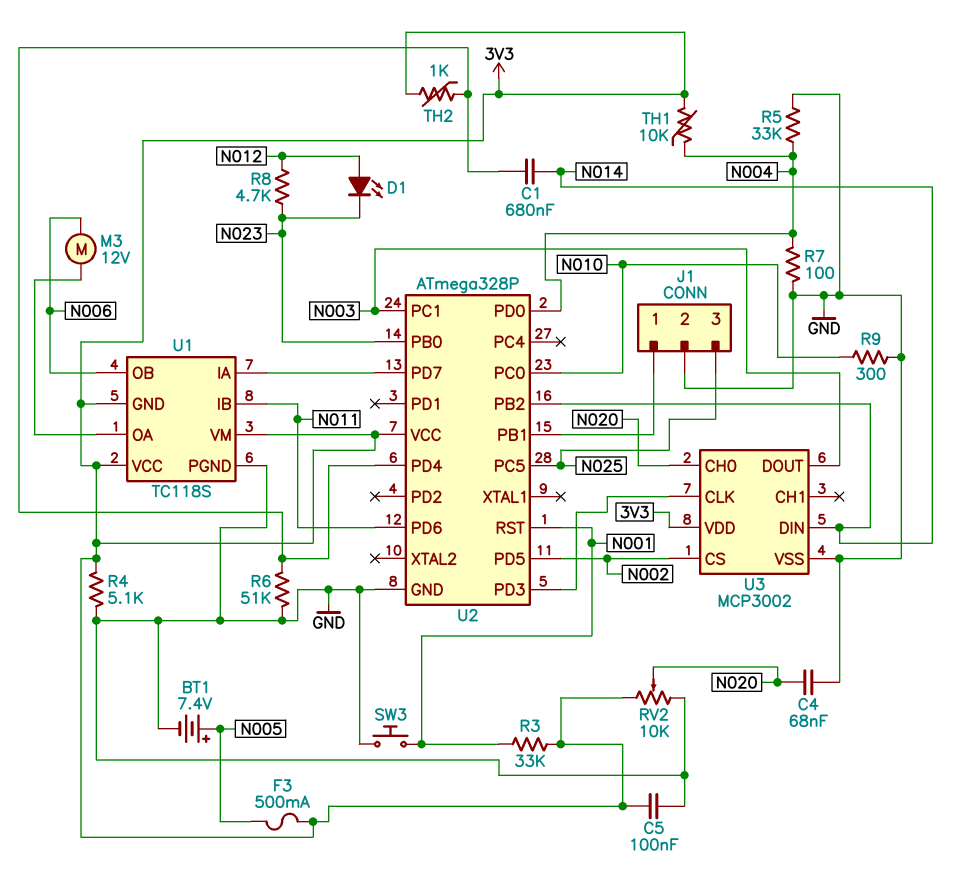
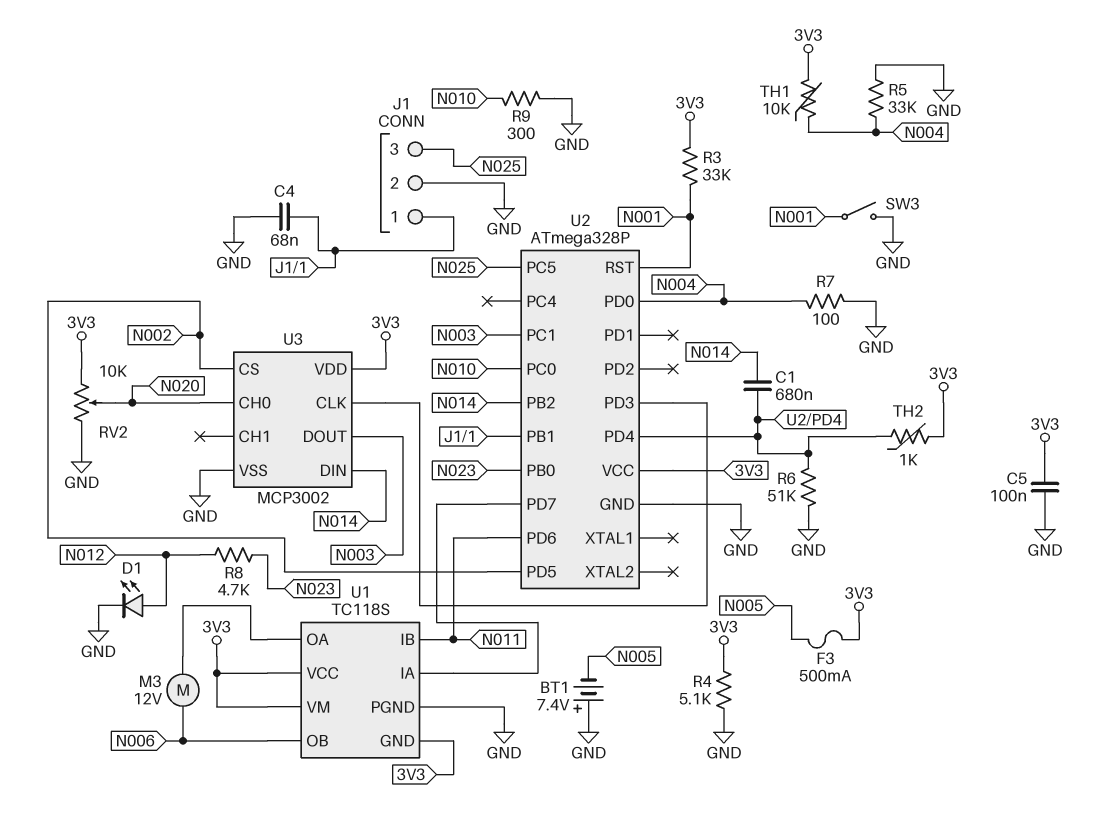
BT1: 7.4V (plus N005, minus GND) -> 7.4V (plus GND, minus N005)
C4: 68nF (GND, N020) -> 68nF (GND, J1/1)
D1: LED (A N012, K N023) -> LED (A N012, K GND)
SW3: button (GND, N001) -> switch (GND, N001)

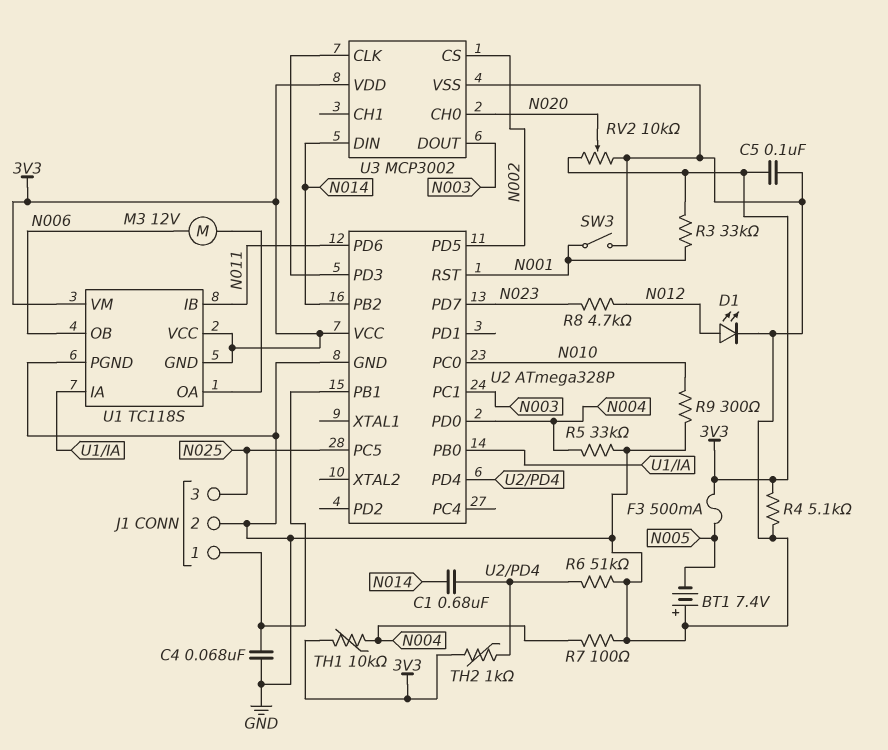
U2 pin PB0: N023 -> U1/IA
U2 pin PD7: U1/IA -> N023

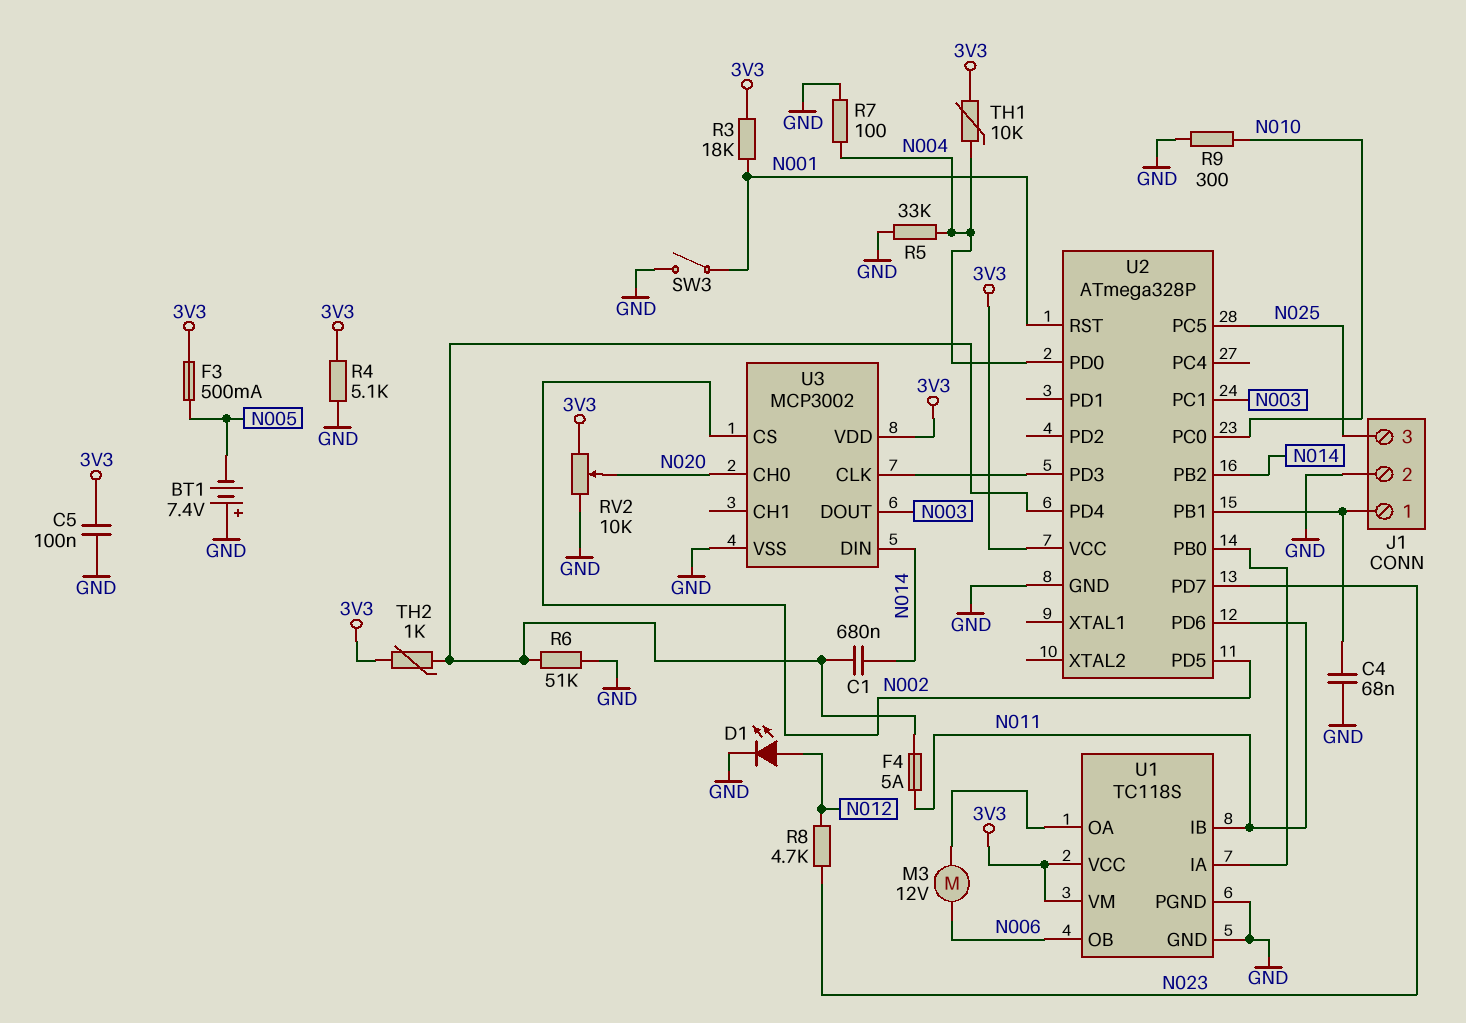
F4: none -> 5A (N011, U2/PD4)
R3: 33k (3V3, N001) -> 18k (3V3, N001)
U1 pin GND: 3V3 -> GND

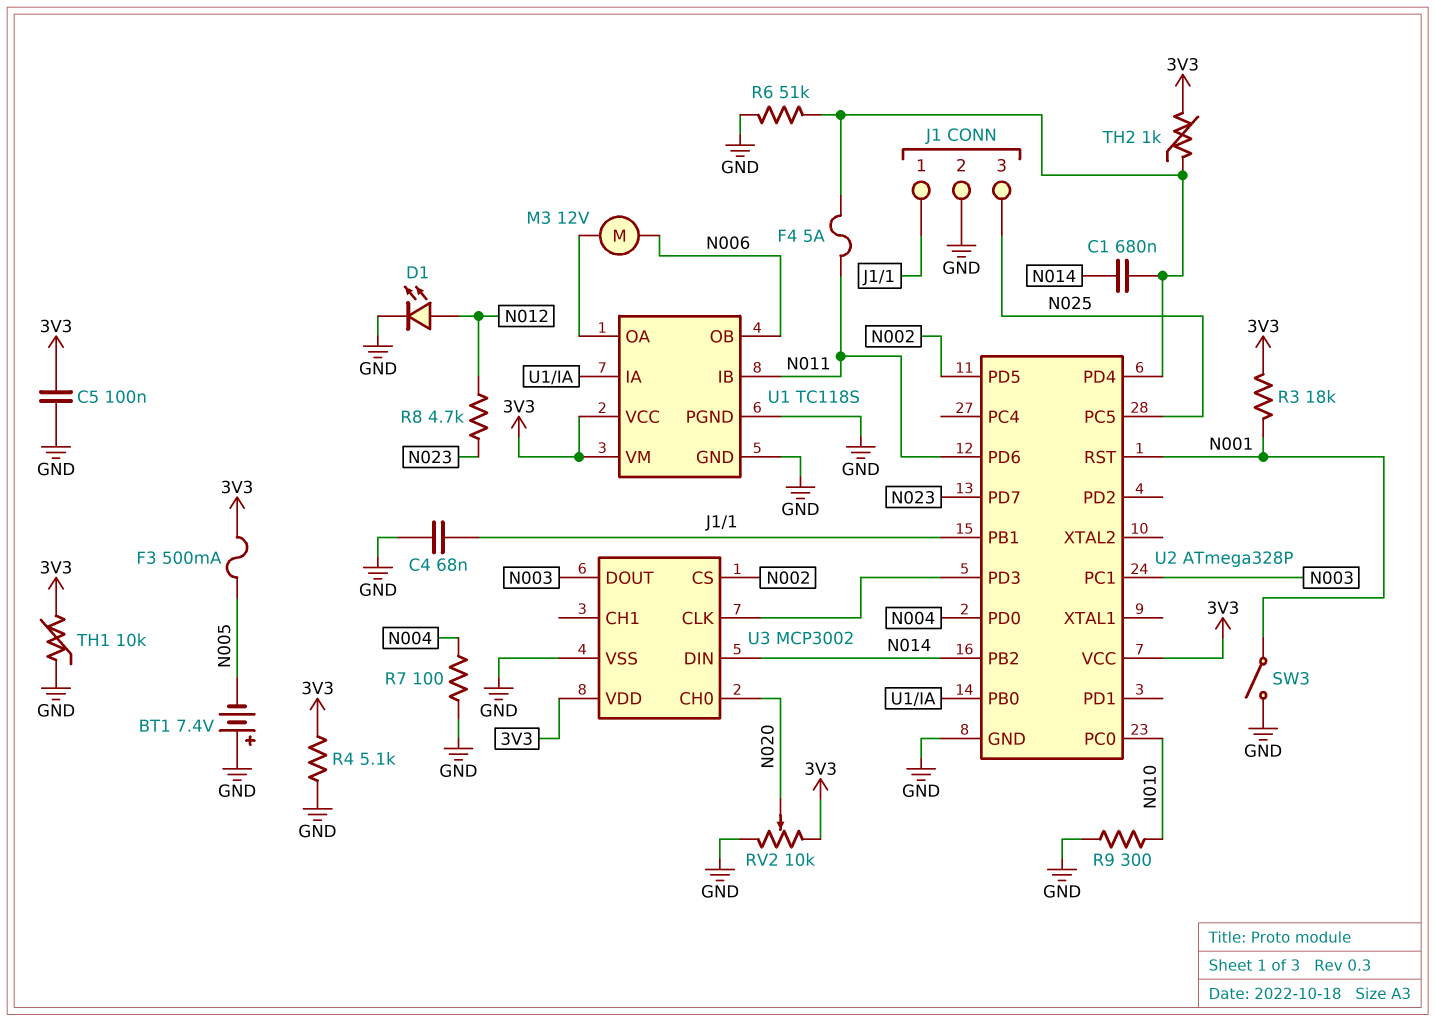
R5: 33k (GND, N004) -> none
TH1: 10k (3V3, N004) -> 10k (3V3, GND)

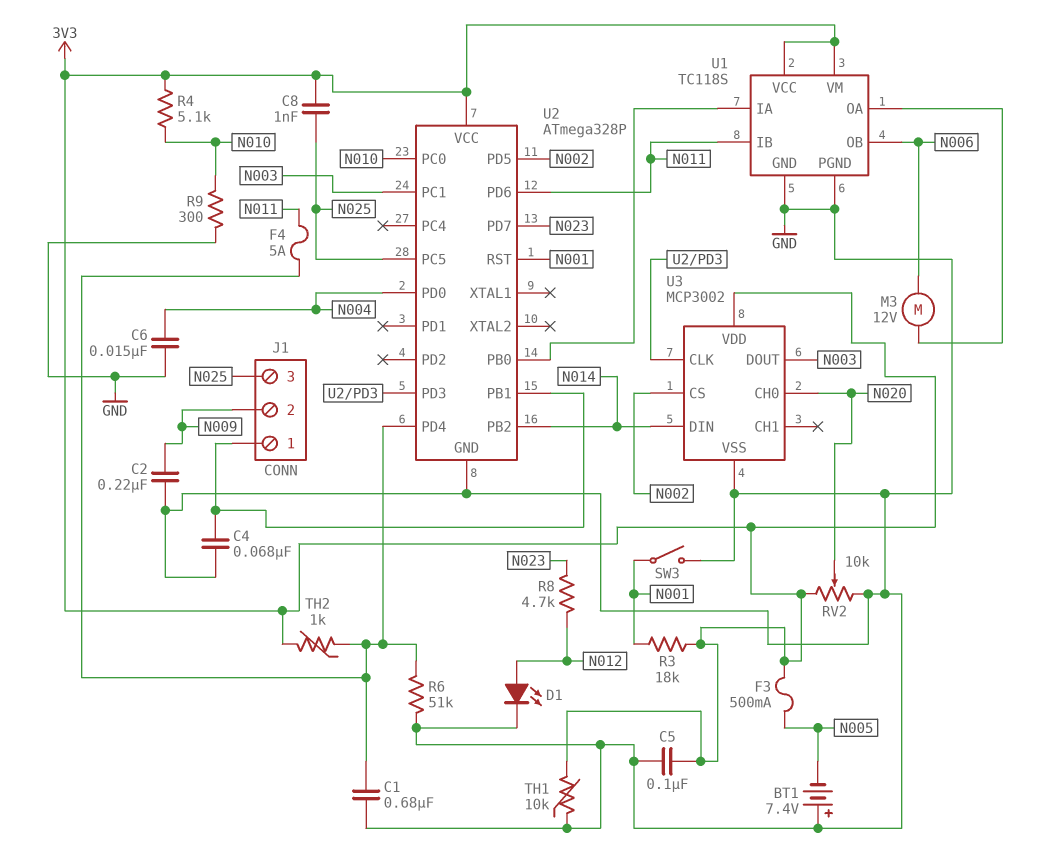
C1: 680nF (N014, U2/PD4) -> 680nF (GND, U2/PD4)
C2: none -> 220nF (GND, N009)
C6: none -> 15nF (GND, N004)
C8: none -> 1nF (3V3, N025)
J1 pin 2: GND -> N009
R4: 5.1k (3V3, GND) -> 5.1k (3V3, N010)
R7: 100 (GND, N004) -> none

